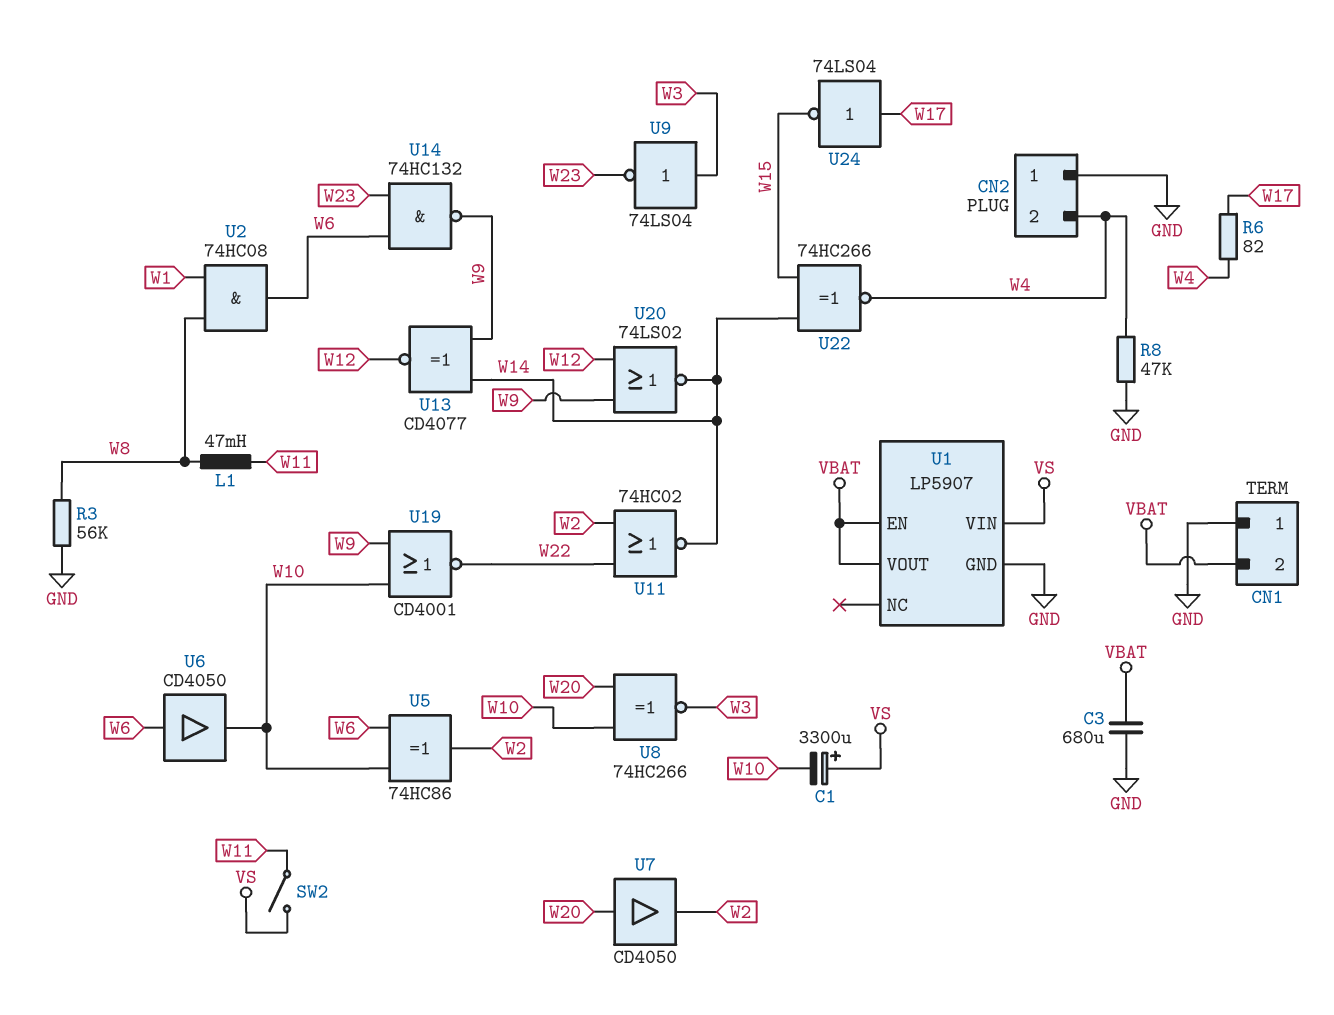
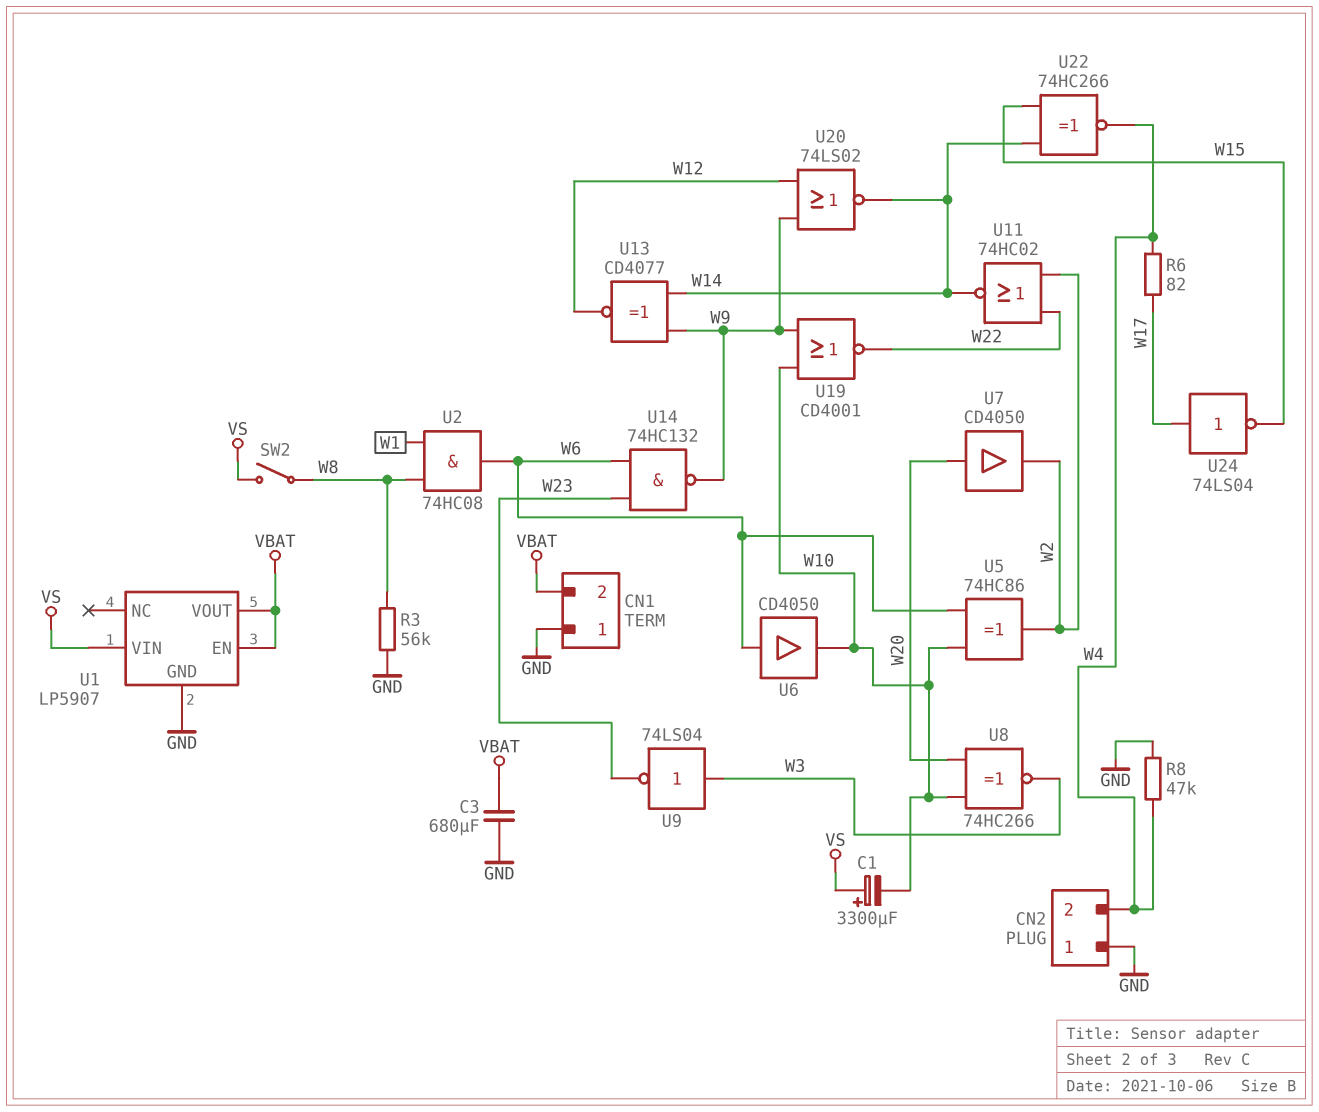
L1: 47mH (W8, W11) -> none
SW2: switch (VS, W11) -> switch (VS, W8)

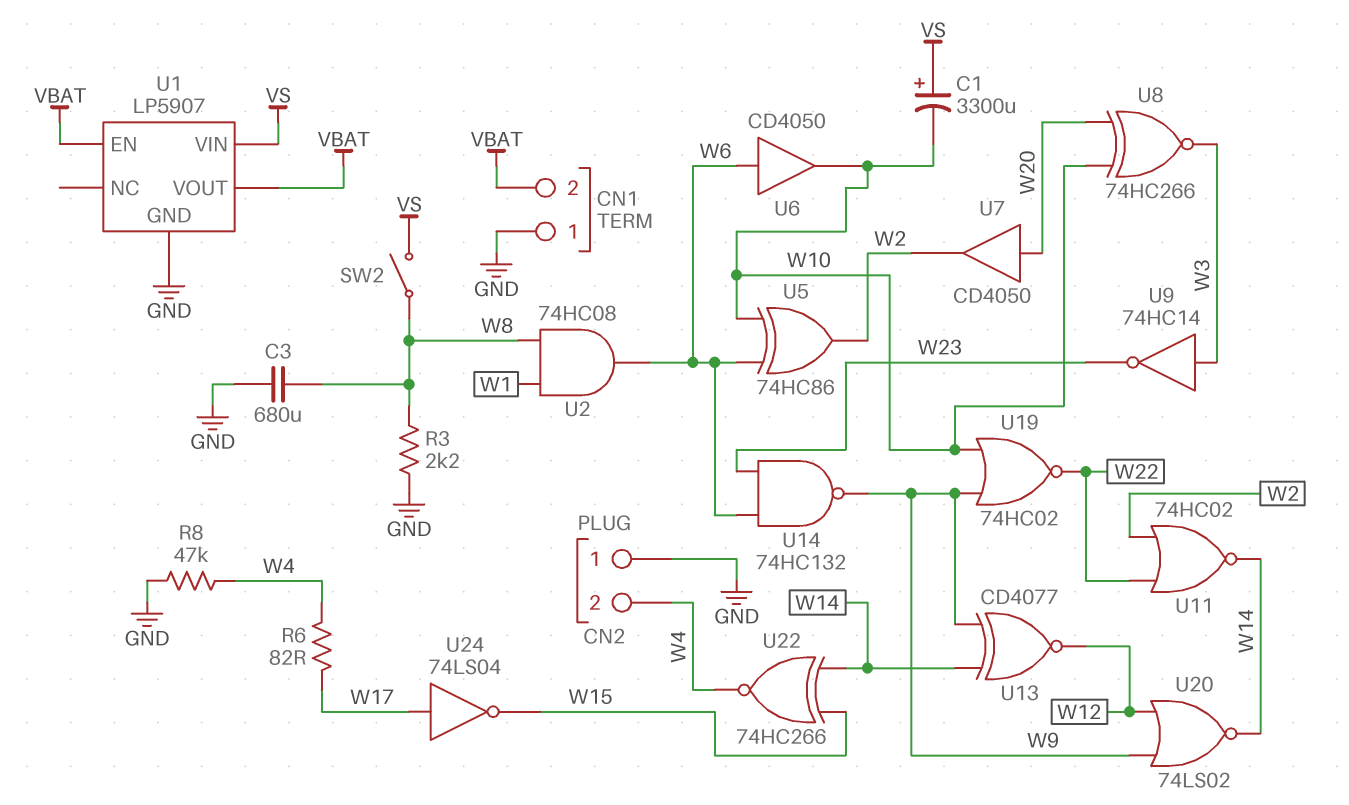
C3: 680uF (GND, VBAT) -> 680uF (GND, W8)
R3: 56k (GND, W8) -> 2.2k (GND, W8)
U9: NOT 74LS04 (in W3, out W23) -> NOT 74HC14 (in W3, out W23)
U19: NOR CD4001 (in W9, in W10, out W22) -> NOR 74HC02 (in W9, in W10, out W22)

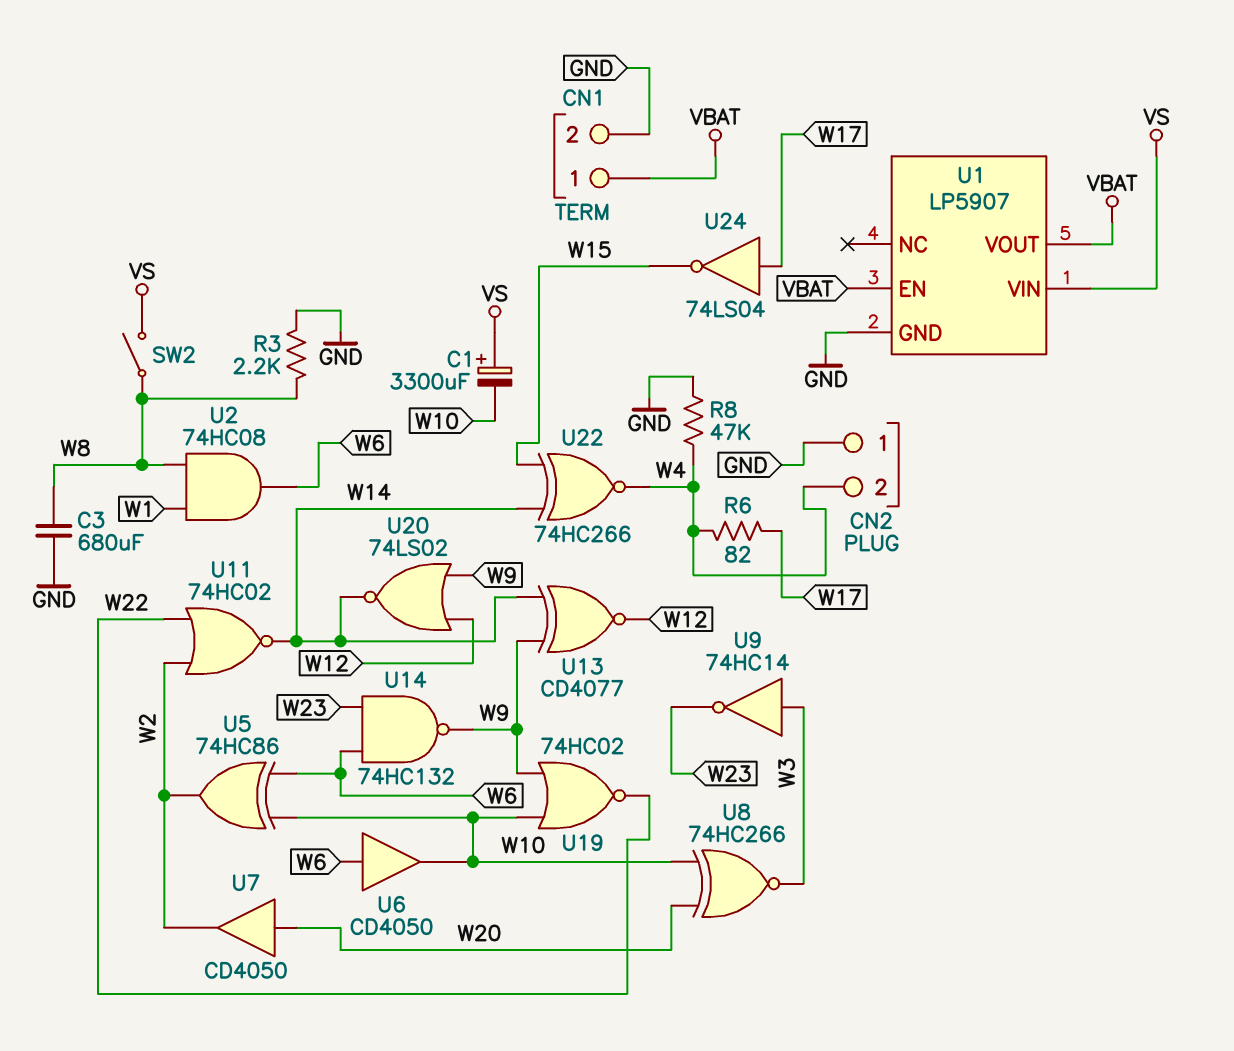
CN1 pin 1: GND -> VBAT
CN1 pin 2: VBAT -> GND

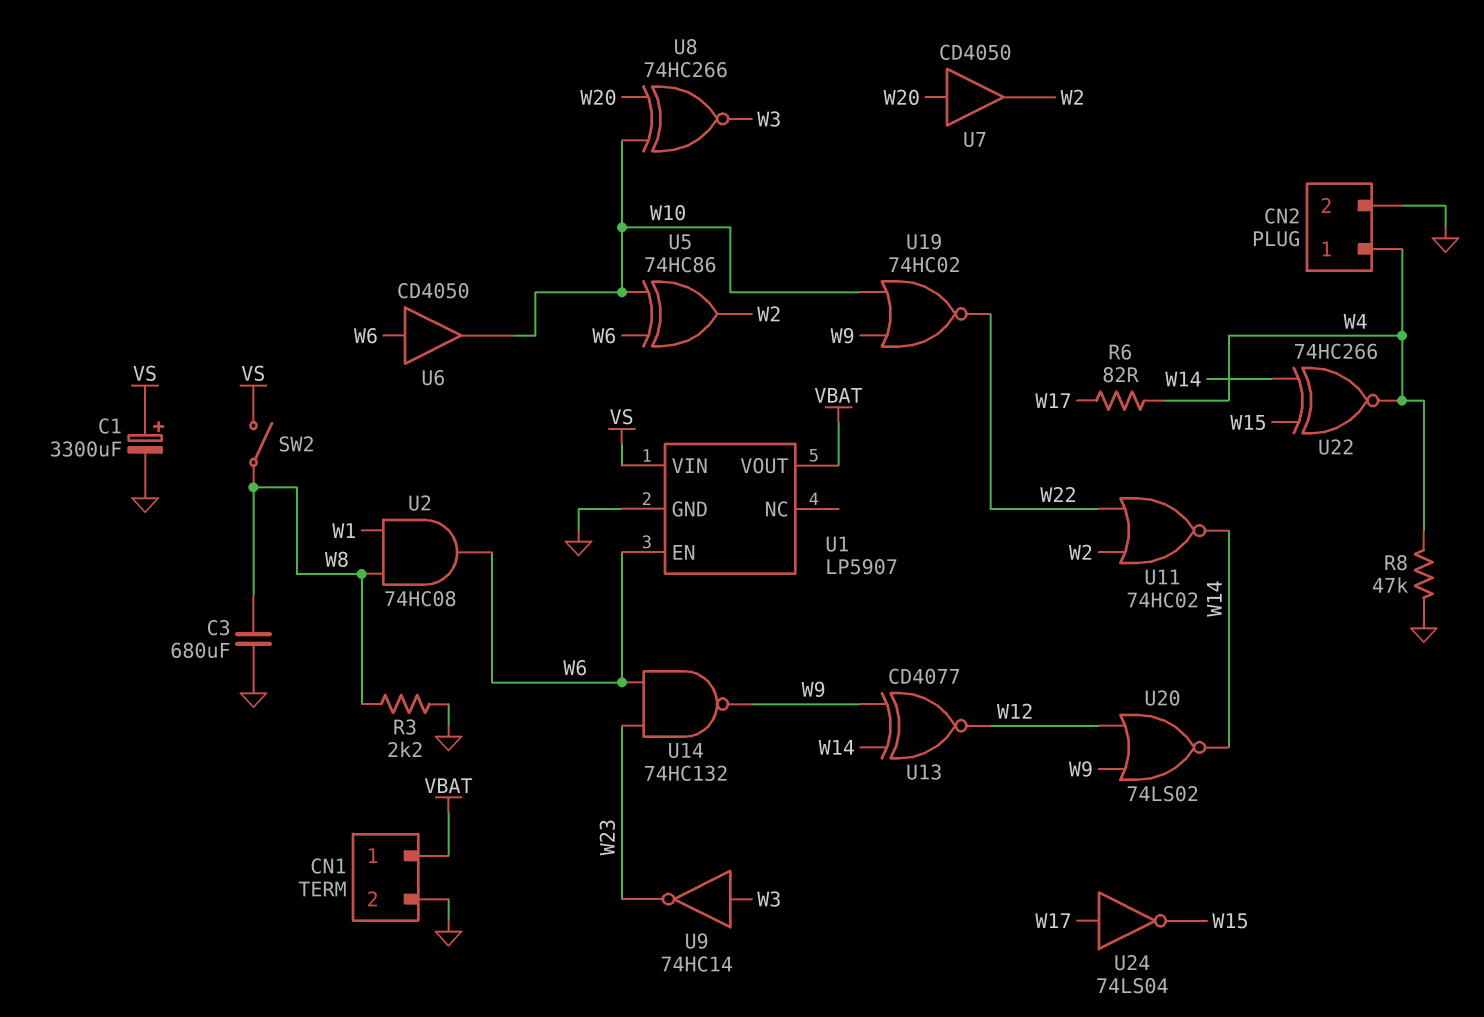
C1: 3300uF (plus VS, minus W10) -> 3300uF (plus VS, minus GND)
CN2 pin 1: GND -> W4
CN2 pin 2: W4 -> GND
U1 pin EN: VBAT -> W6

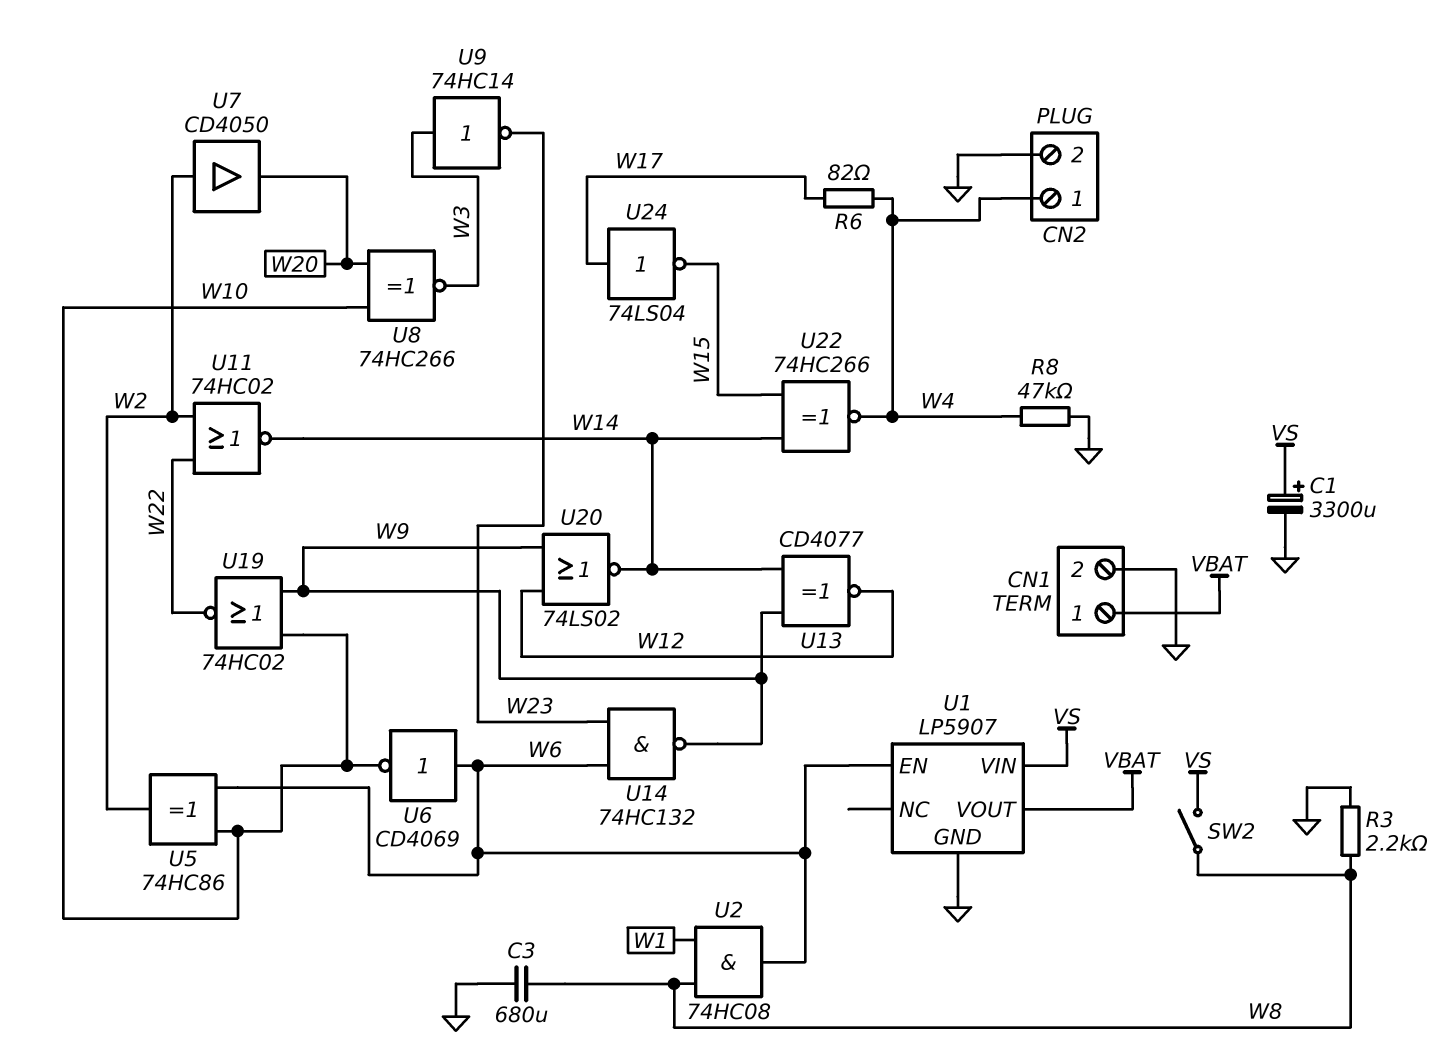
U6: buffer CD4050 (in W6, out W10) -> NOT CD4069 (in W6, out W10)
U7: buffer CD4050 (in W20, out W2) -> buffer CD4050 (in W2, out W20)

